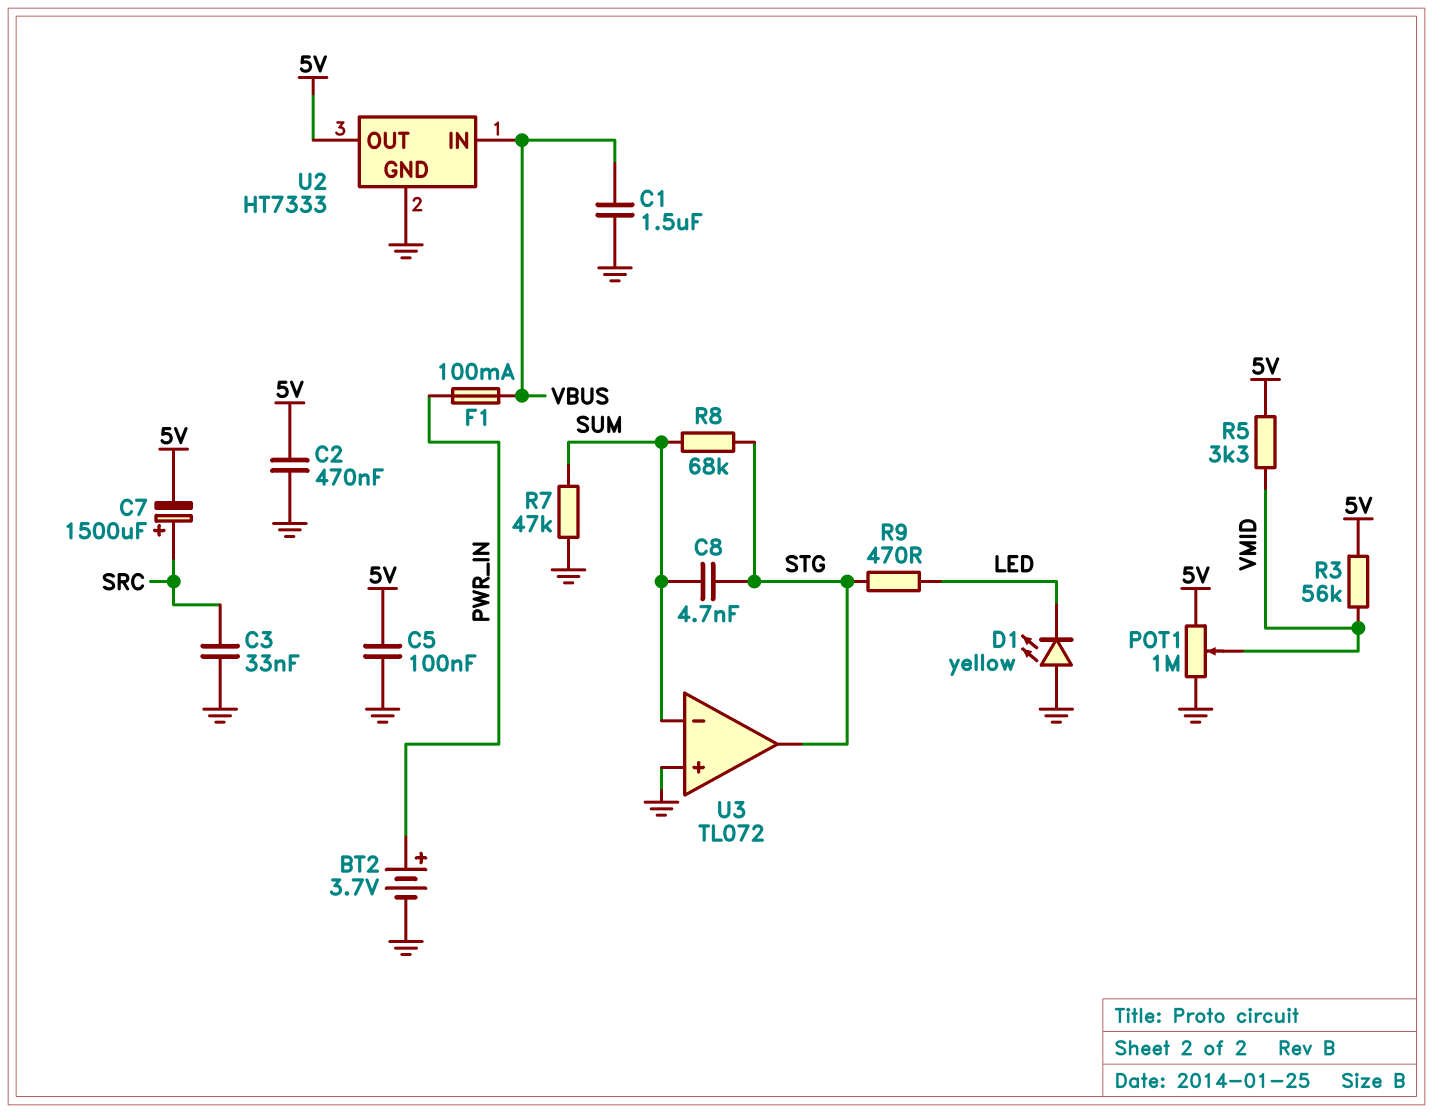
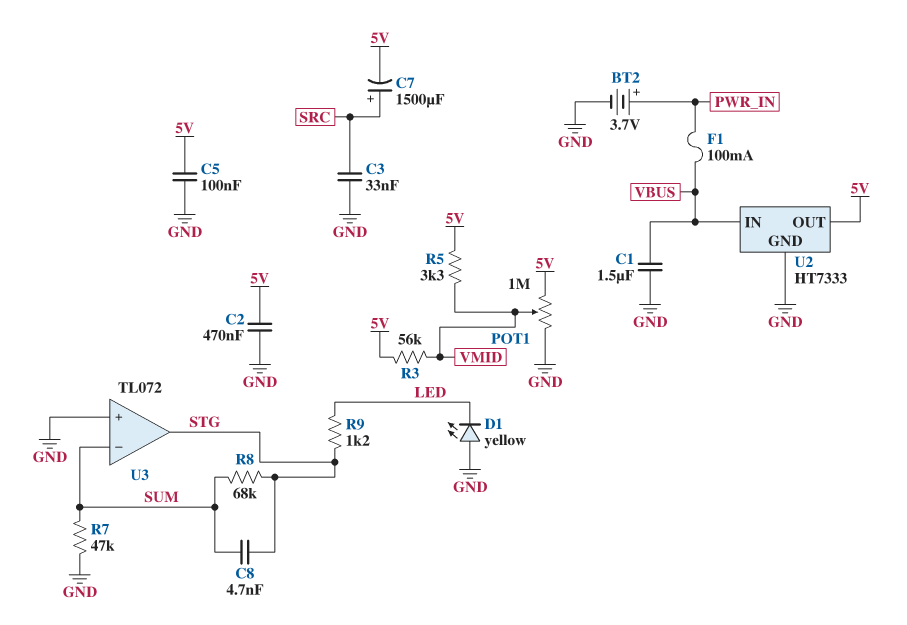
R9: 470 (LED, STG) -> 1.2k (LED, STG)

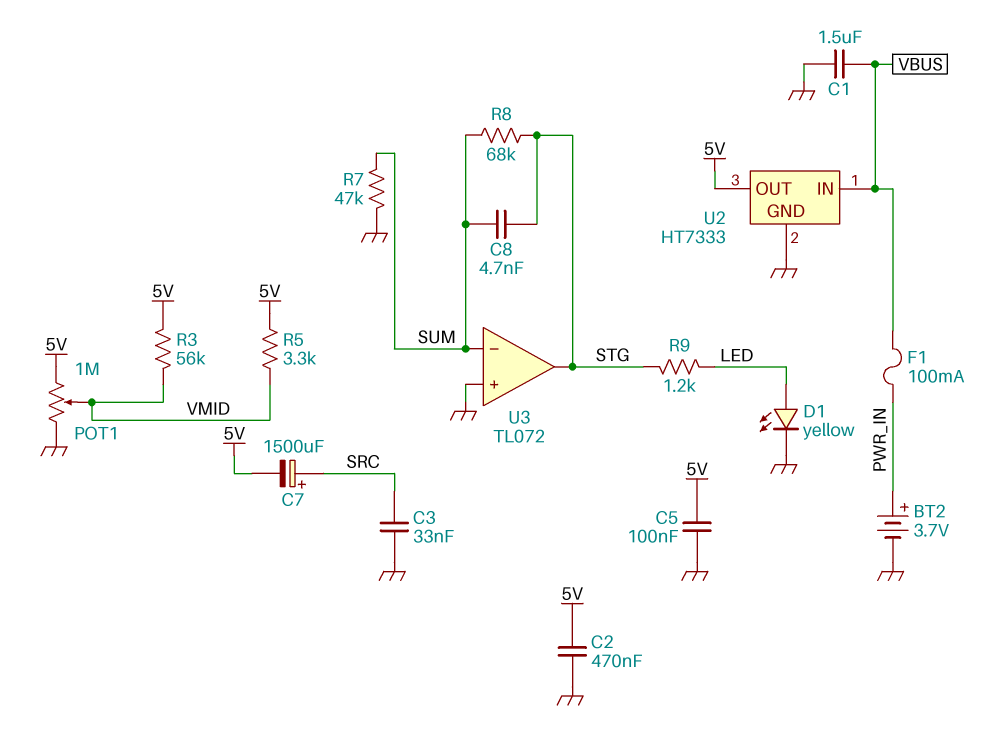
D1: LED yellow (A GND, K LED) -> LED yellow (A LED, K GND)

